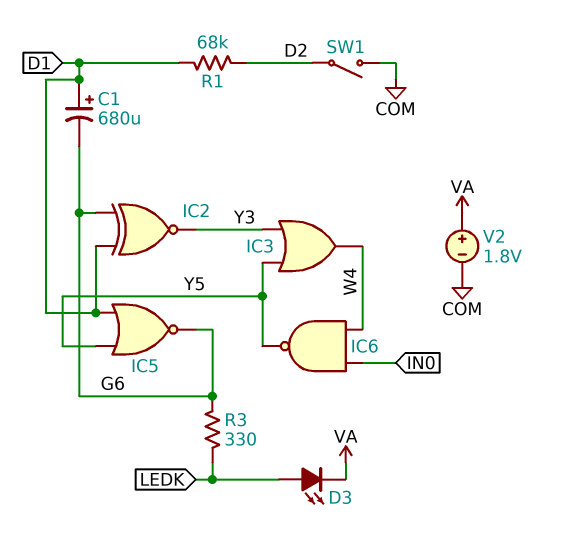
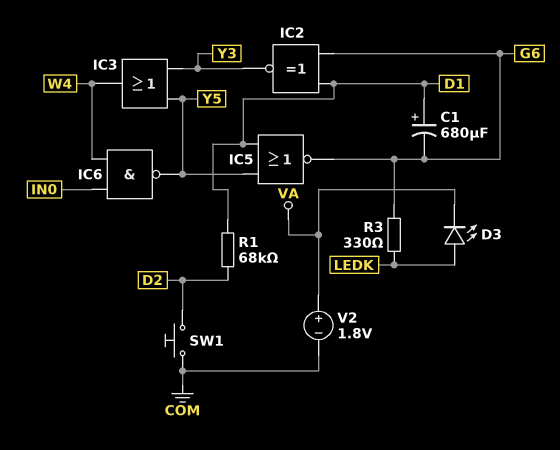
SW1: switch (COM, D2) -> button (COM, D2)

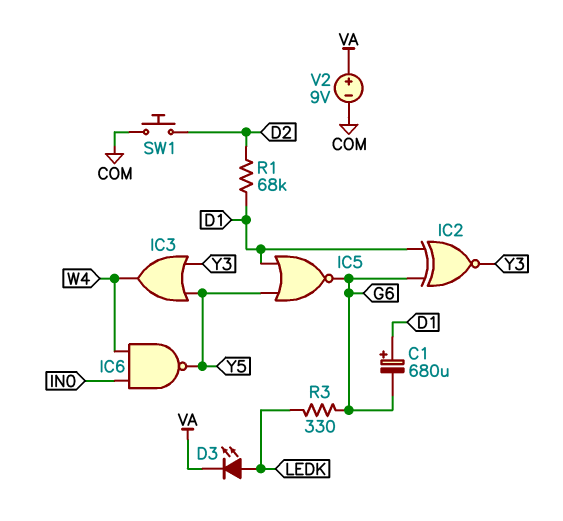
V2: 1.8V (plus VA, minus COM) -> 9V (plus VA, minus COM)

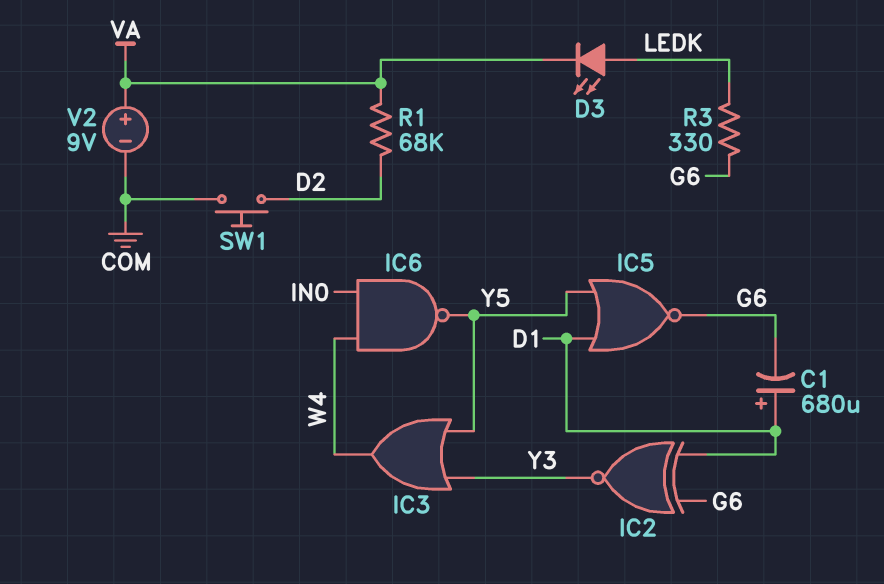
R1: 68k (D1, D2) -> 68k (D2, VA)

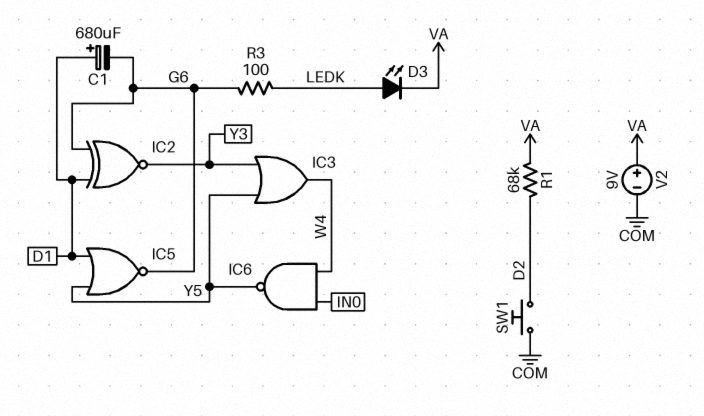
R3: 330 (G6, LEDK) -> 100 (G6, LEDK)

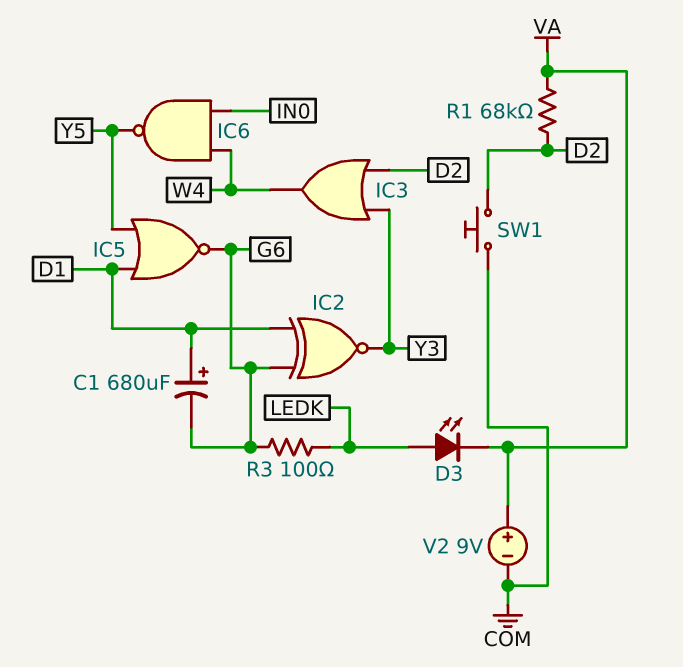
IC3: OR (in Y3, in Y5, out W4) -> OR (in D2, in Y3, out W4)

